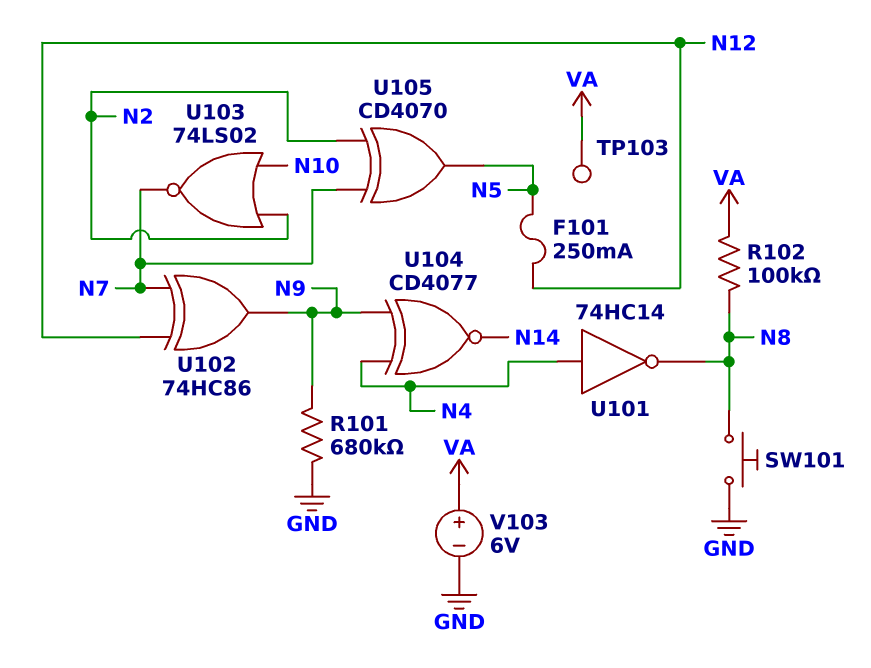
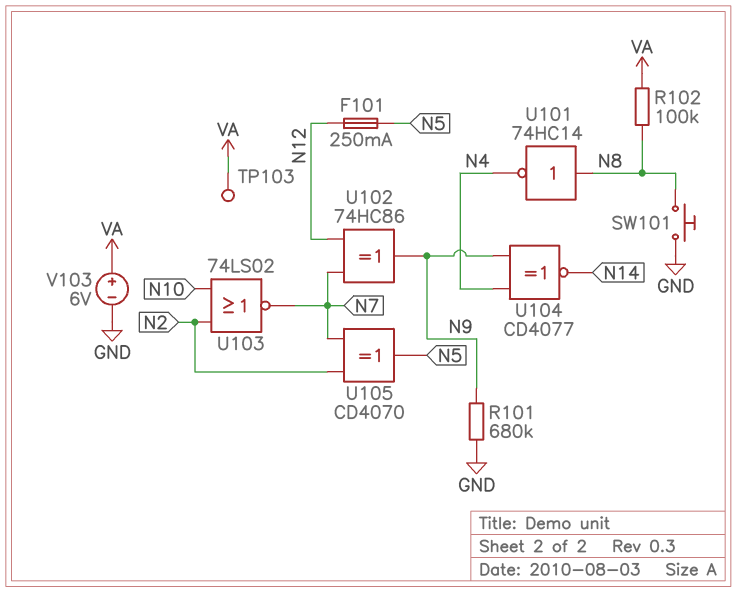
U101: NOT 74HC14 (in N4, out N8) -> NOT 74HC14 (in N8, out N4)

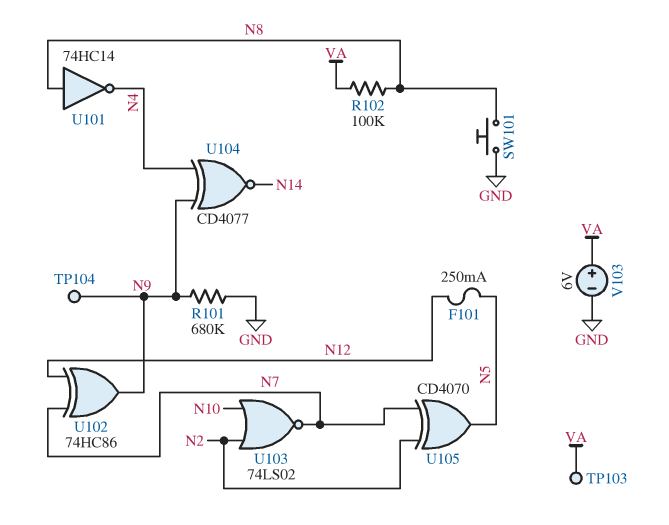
TP104: none -> test point (N9)

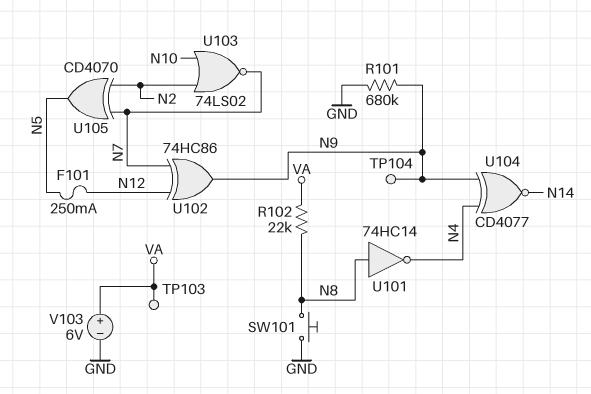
R102: 100k (N8, VA) -> 22k (N8, VA)

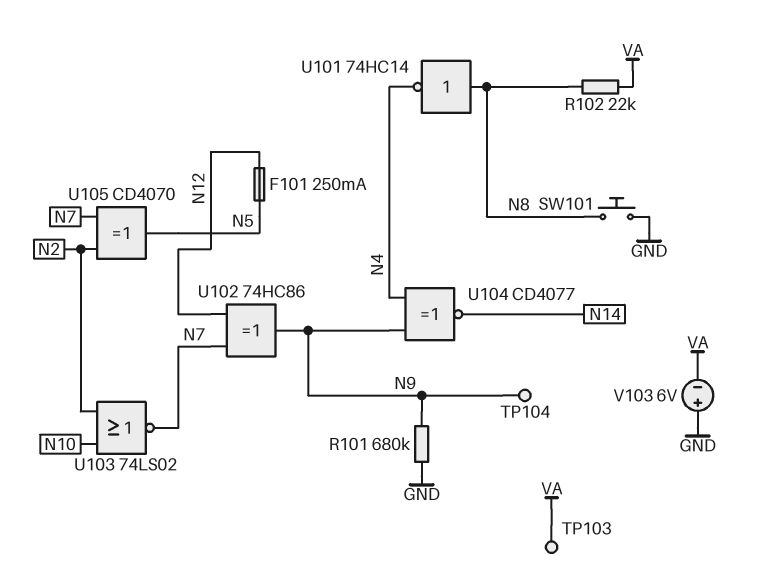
V103: 6V (plus VA, minus GND) -> 6V (plus GND, minus VA)

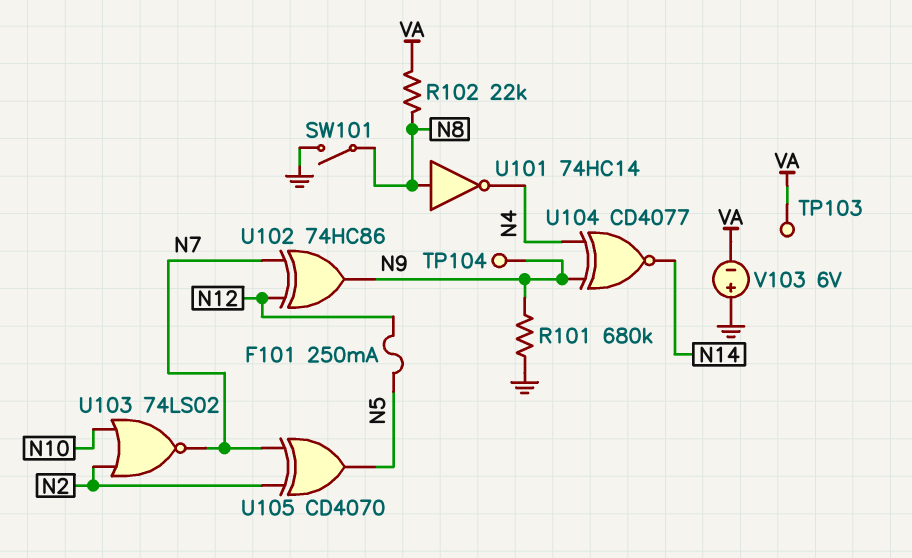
SW101: button (GND, N8) -> switch (GND, N8)

